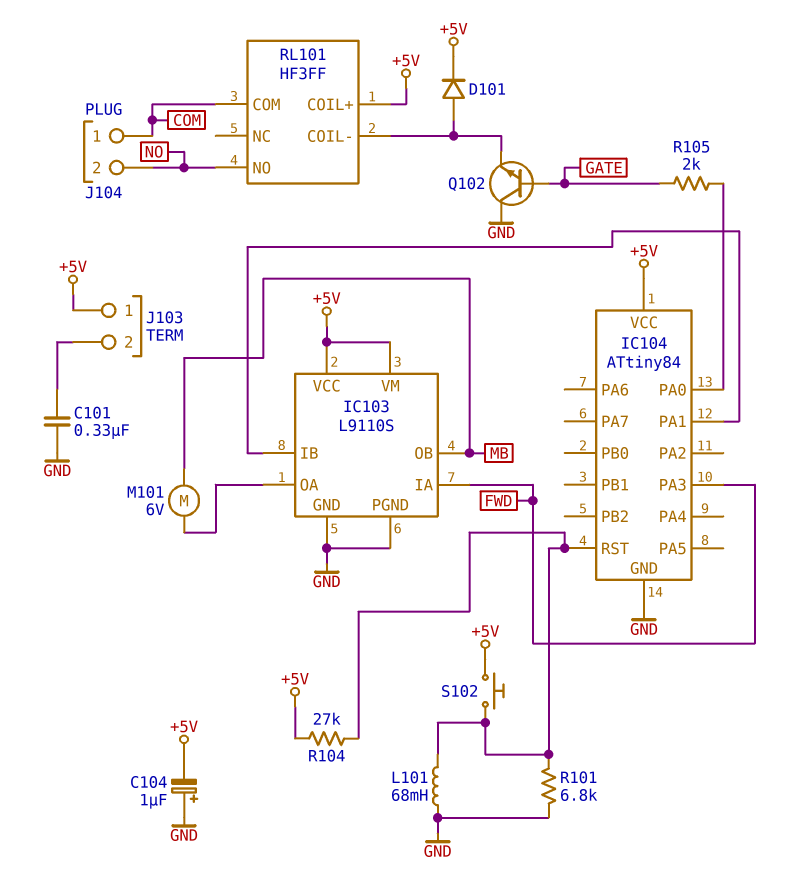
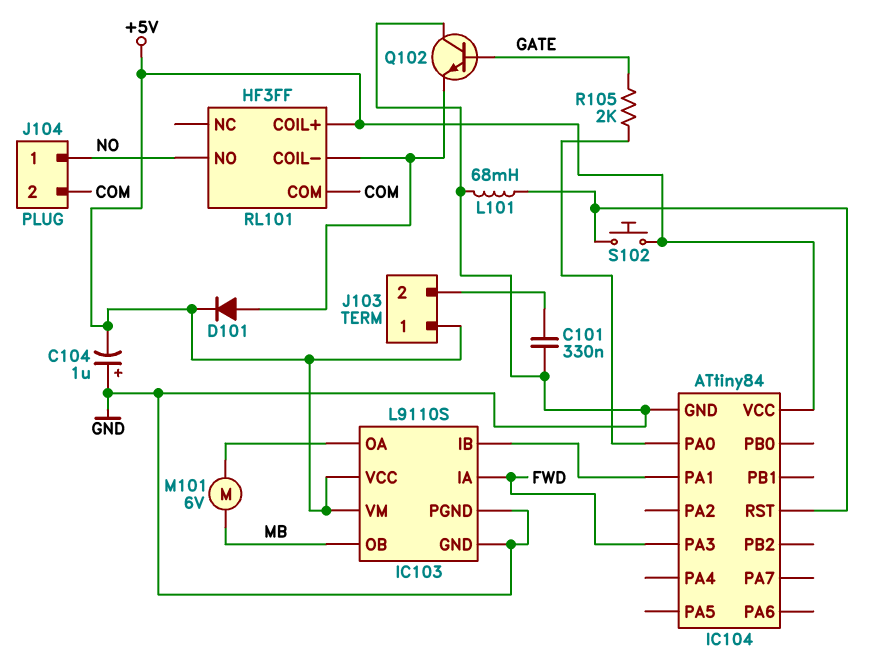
J104 pin 1: COM -> NO
J104 pin 2: NO -> COM
R101: 6.8k (GND, IC104/RST) -> none
R104: 27k (+5V, IC104/RST) -> none

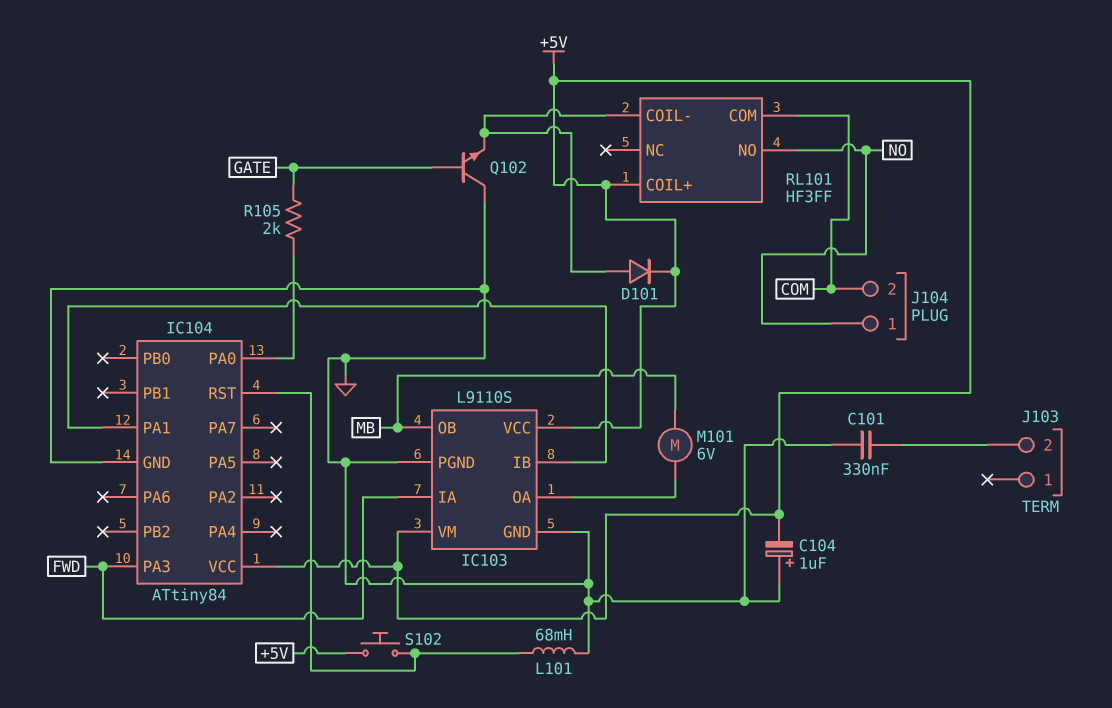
J103 pin 1: +5V -> none

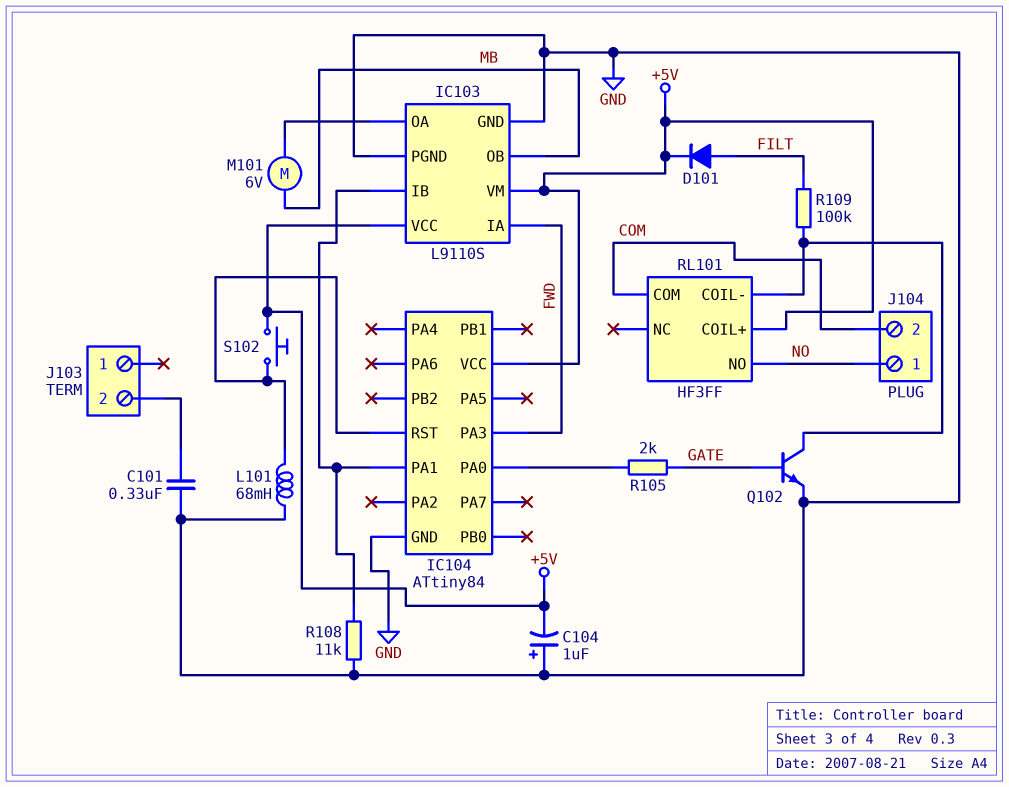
D101: diode (A RL101/COIL-, K +5V) -> diode (A FILT, K +5V)
Q102: NPN (B GATE, C GND, E RL101/COIL-) -> NPN (B GATE, C RL101/COIL-, E GND)
R108: none -> 11k (GND, IC103/IB)
R109: none -> 100k (FILT, RL101/COIL-)

